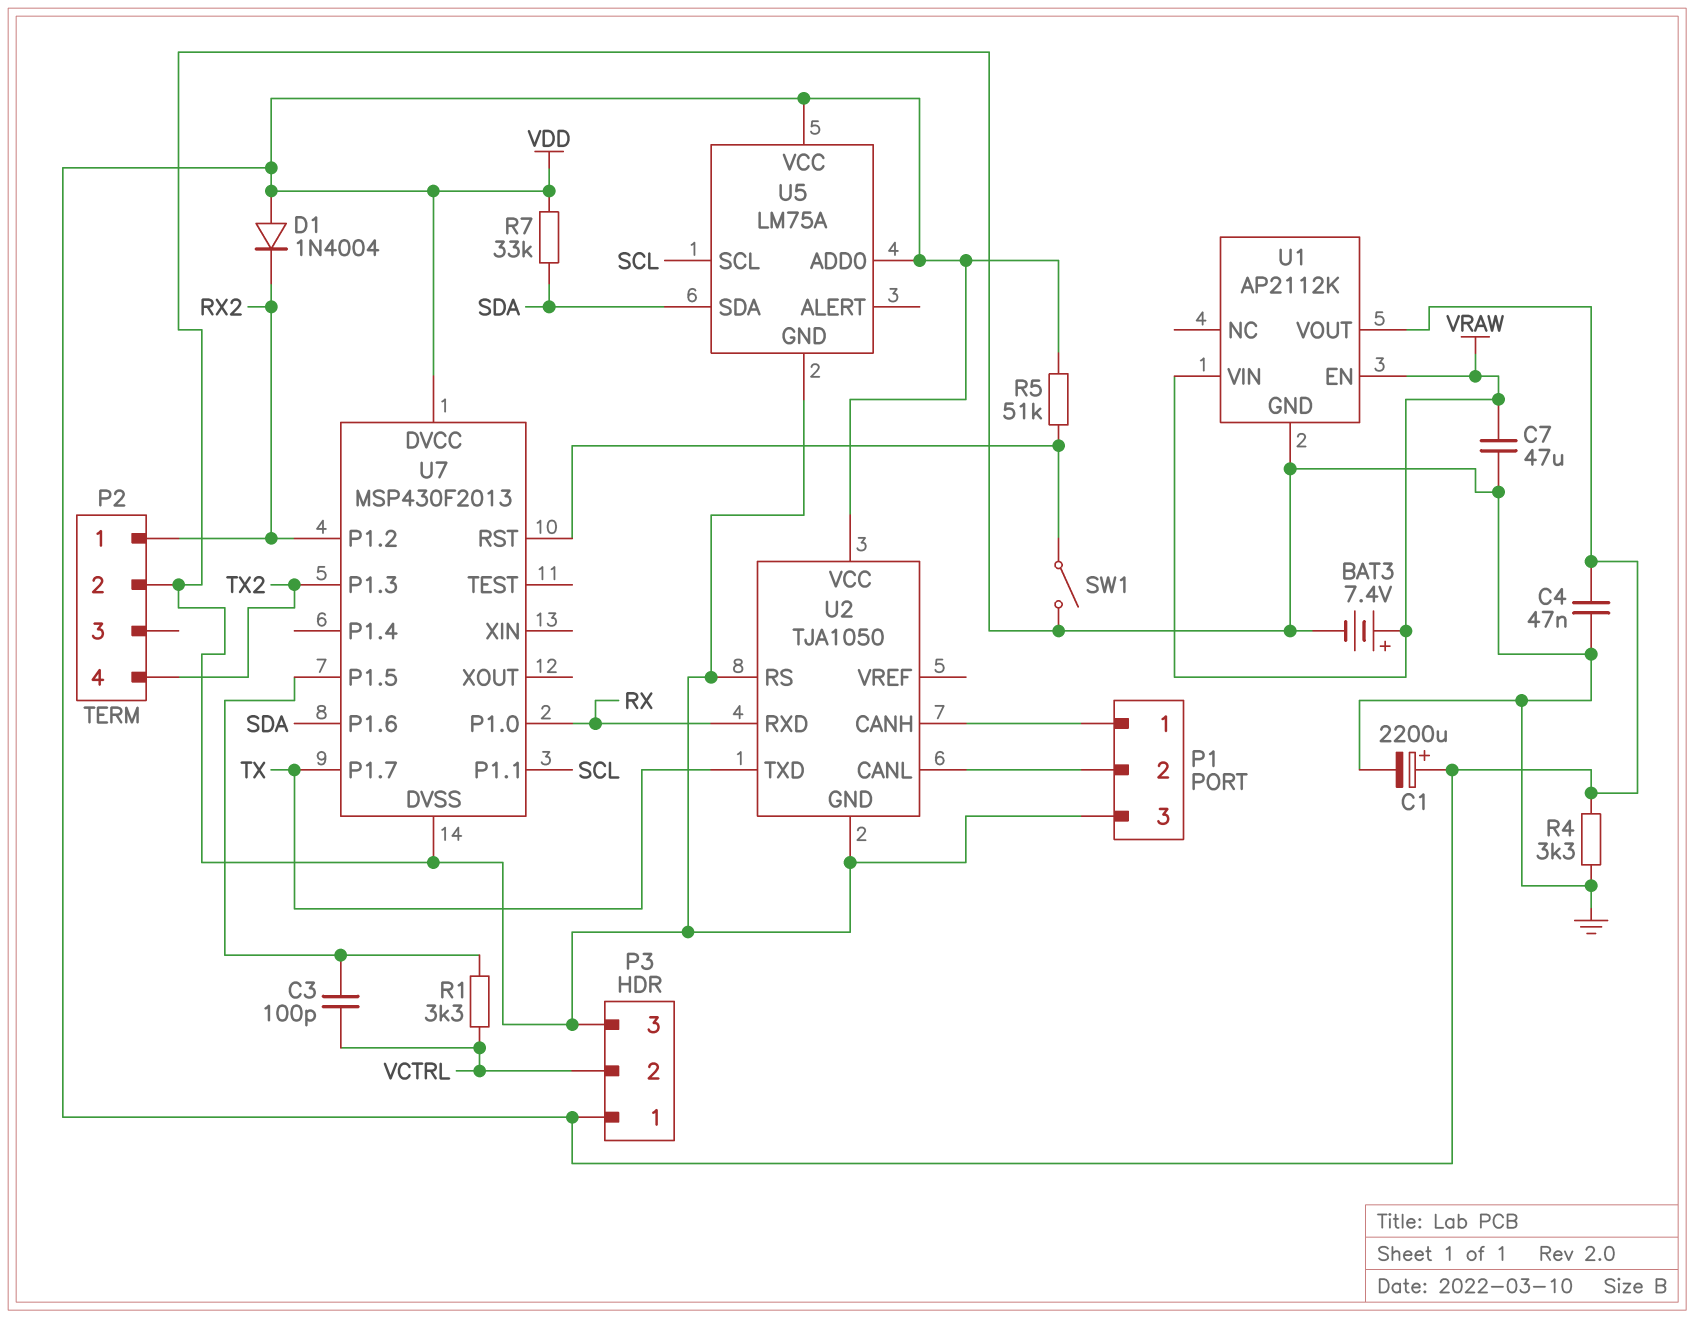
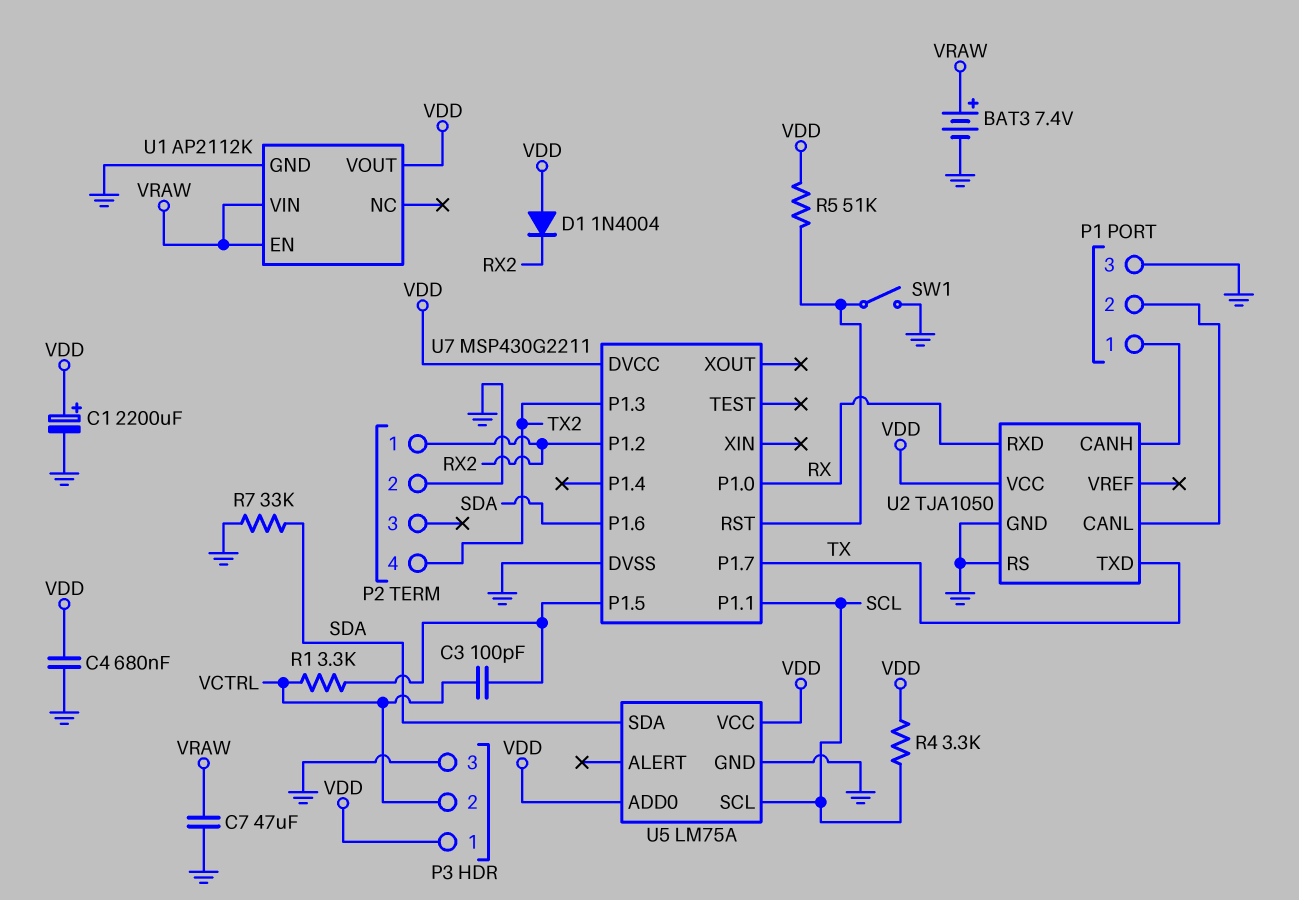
C4: 47nF (GND, VDD) -> 680nF (GND, VDD)
R4: 3.3k (GND, VDD) -> 3.3k (SCL, VDD)
R7: 33k (SDA, VDD) -> 33k (GND, SDA)
U7: MSP430F2013 -> MSP430G2211

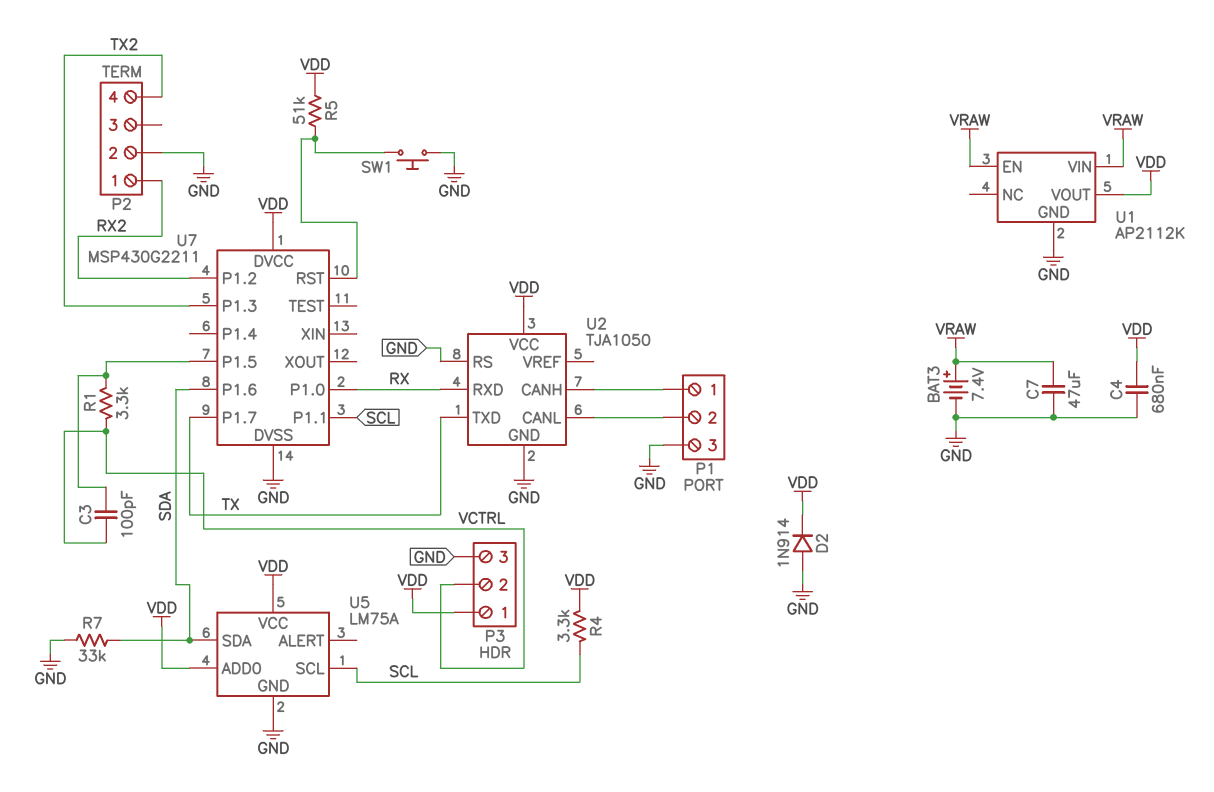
C1: 2200uF (plus VDD, minus GND) -> none
D1: diode 1N4004 (A VDD, K RX2) -> none
D2: none -> diode 1N914 (A GND, K VDD)
SW1: switch (GND, U7/RST) -> button (GND, U7/RST)

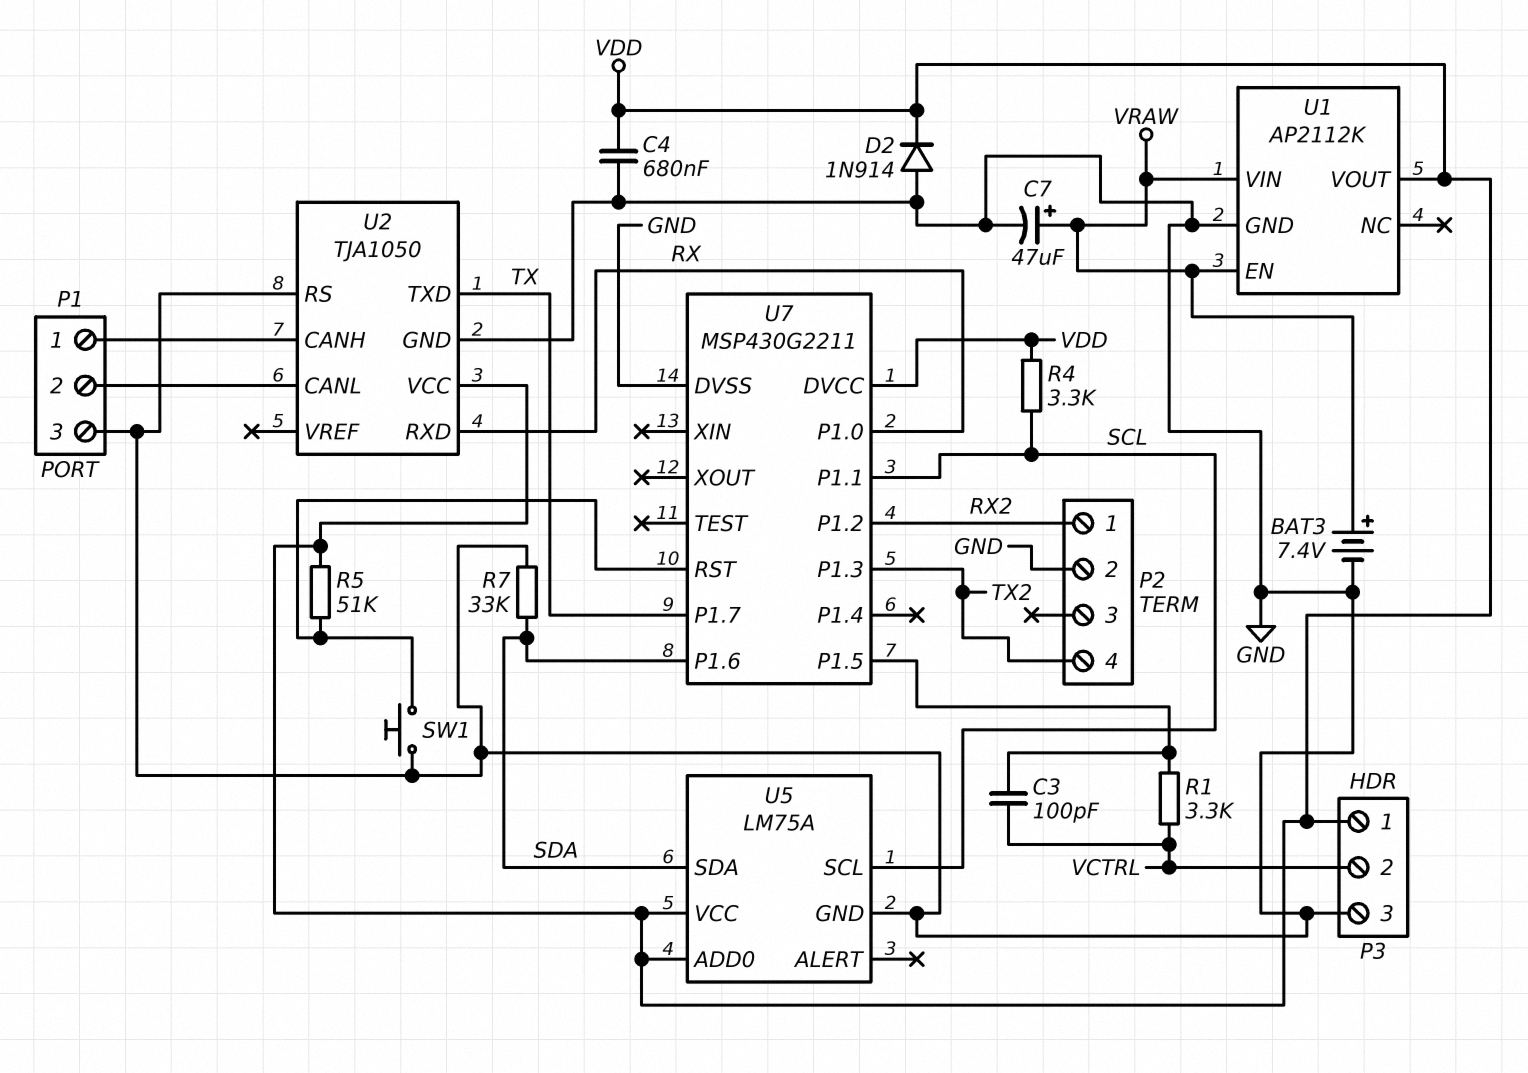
C7: 47uF (GND, VRAW) -> 47uF (plus VRAW, minus GND)

